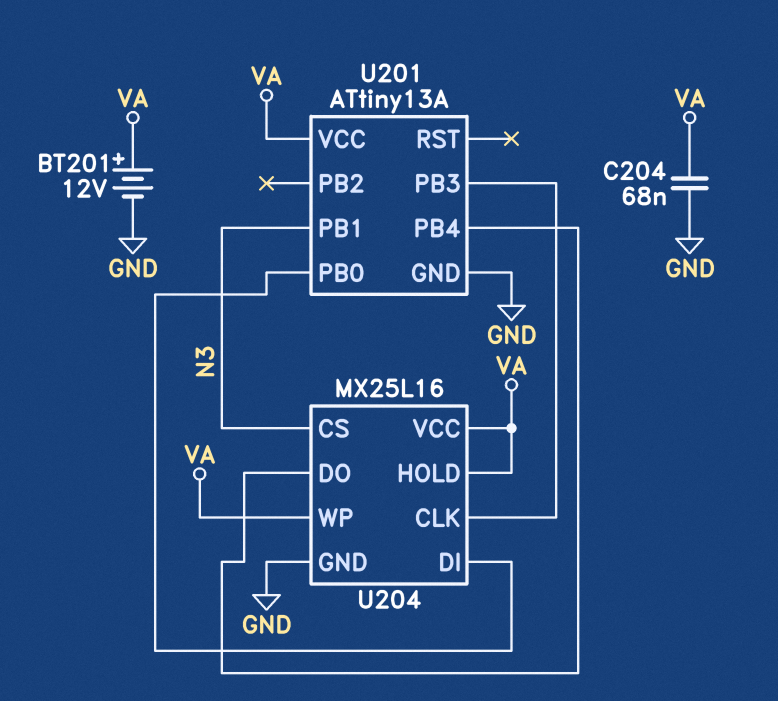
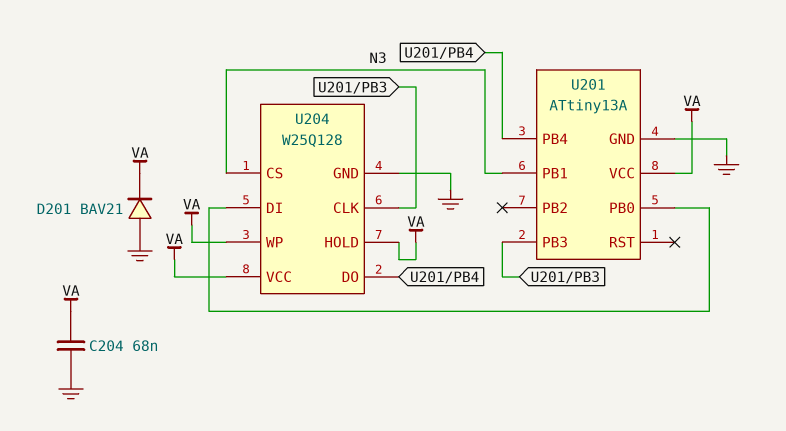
BT201: 12V (plus VA, minus GND) -> none
D201: none -> diode BAV21 (A GND, K VA)
U204: MX25L16 -> W25Q128

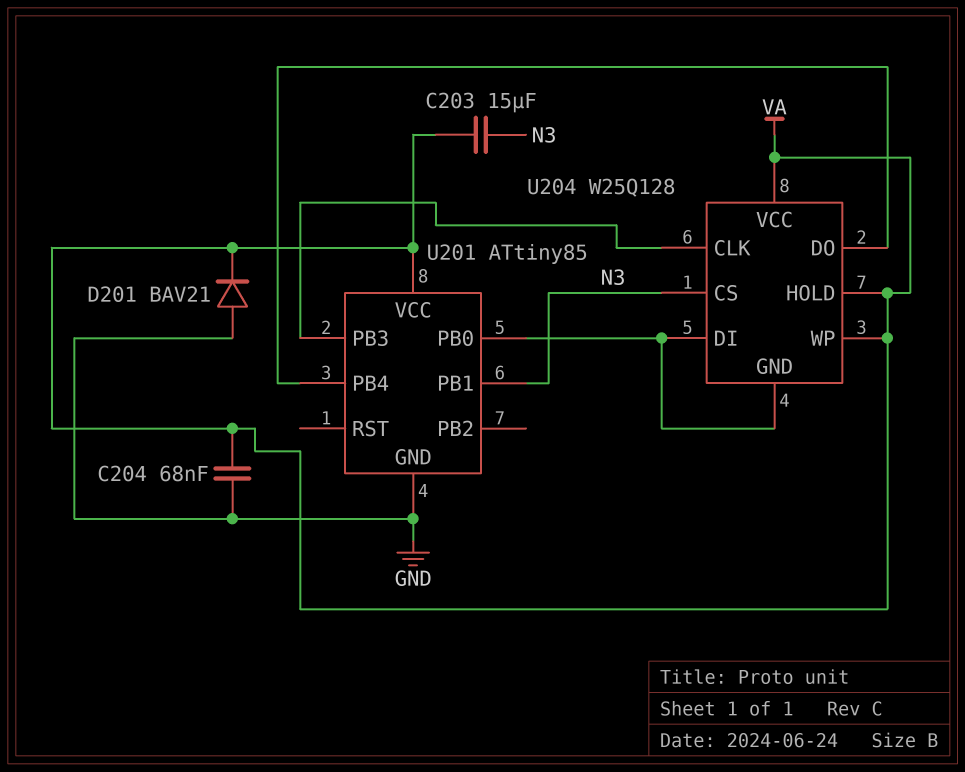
C203: none -> 15uF (N3, VA)
U201: ATtiny13A -> ATtiny85
U204 pin GND: GND -> U201/PB0

